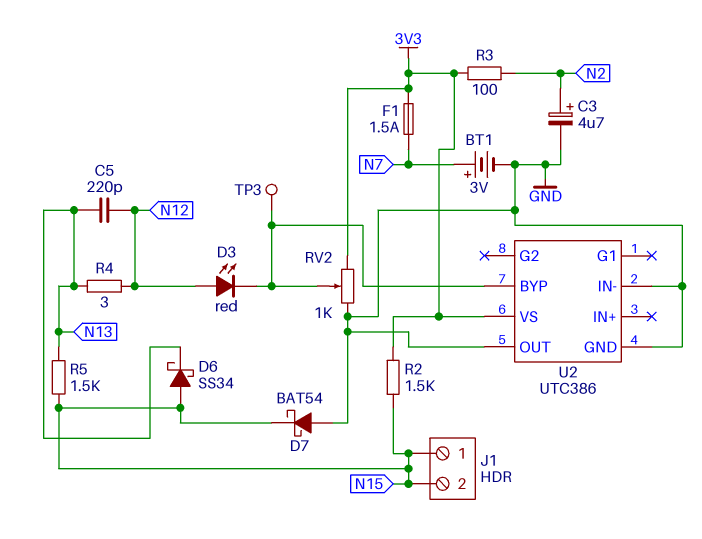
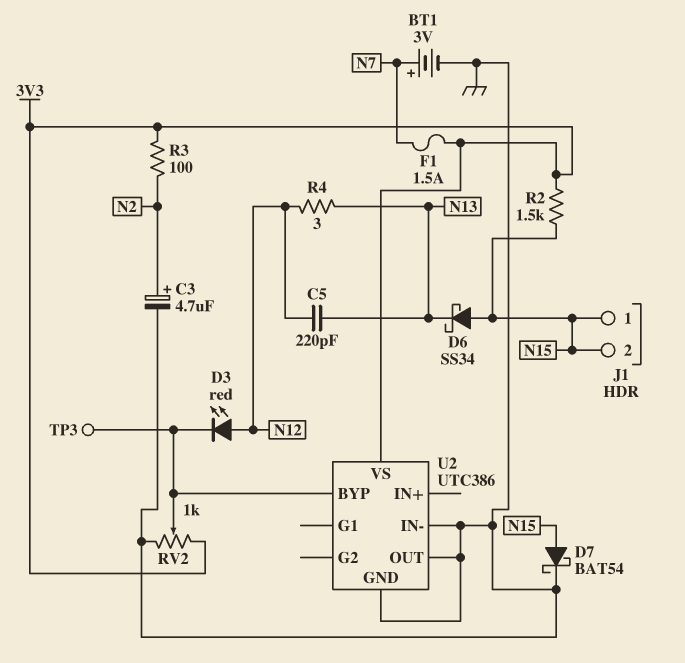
D7: schottky BAT54 (A GND, K N15) -> schottky BAT54 (A N15, K GND)
R5: 1.5k (N13, N15) -> none

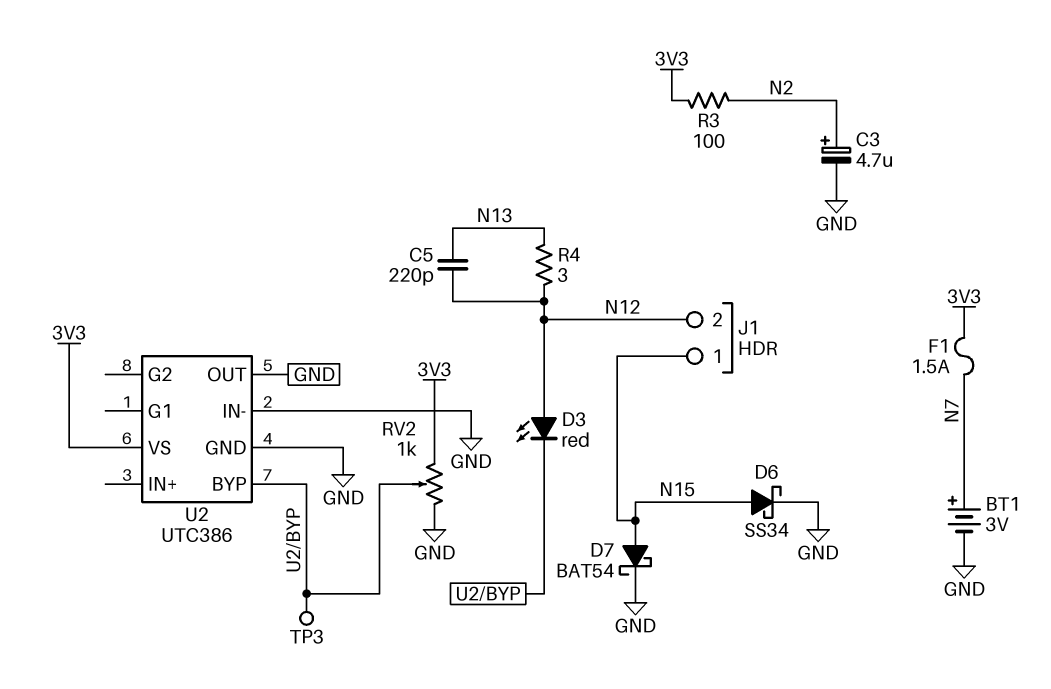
D6: schottky SS34 (A N15, K N13) -> schottky SS34 (A N15, K GND)
J1 pin 2: N15 -> N12
R2: 1.5k (3V3, N15) -> none

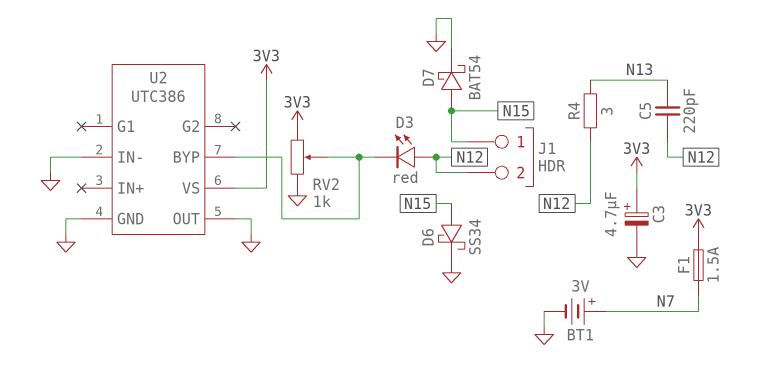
C3: 4.7uF (plus N2, minus GND) -> 4.7uF (plus 3V3, minus GND)
R3: 100 (3V3, N2) -> none
TP3: test point (U2/BYP) -> none

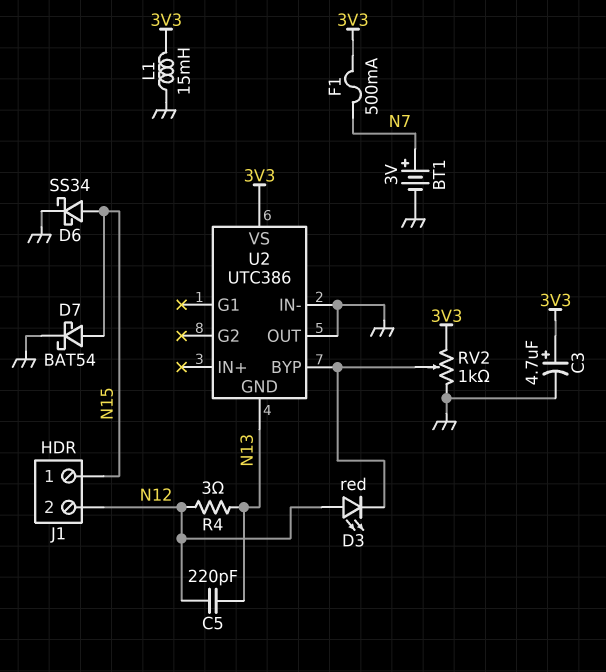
F1: 1.5A (3V3, N7) -> 500mA (3V3, N7)
L1: none -> 15mH (3V3, GND)
U2 pin GND: GND -> N13

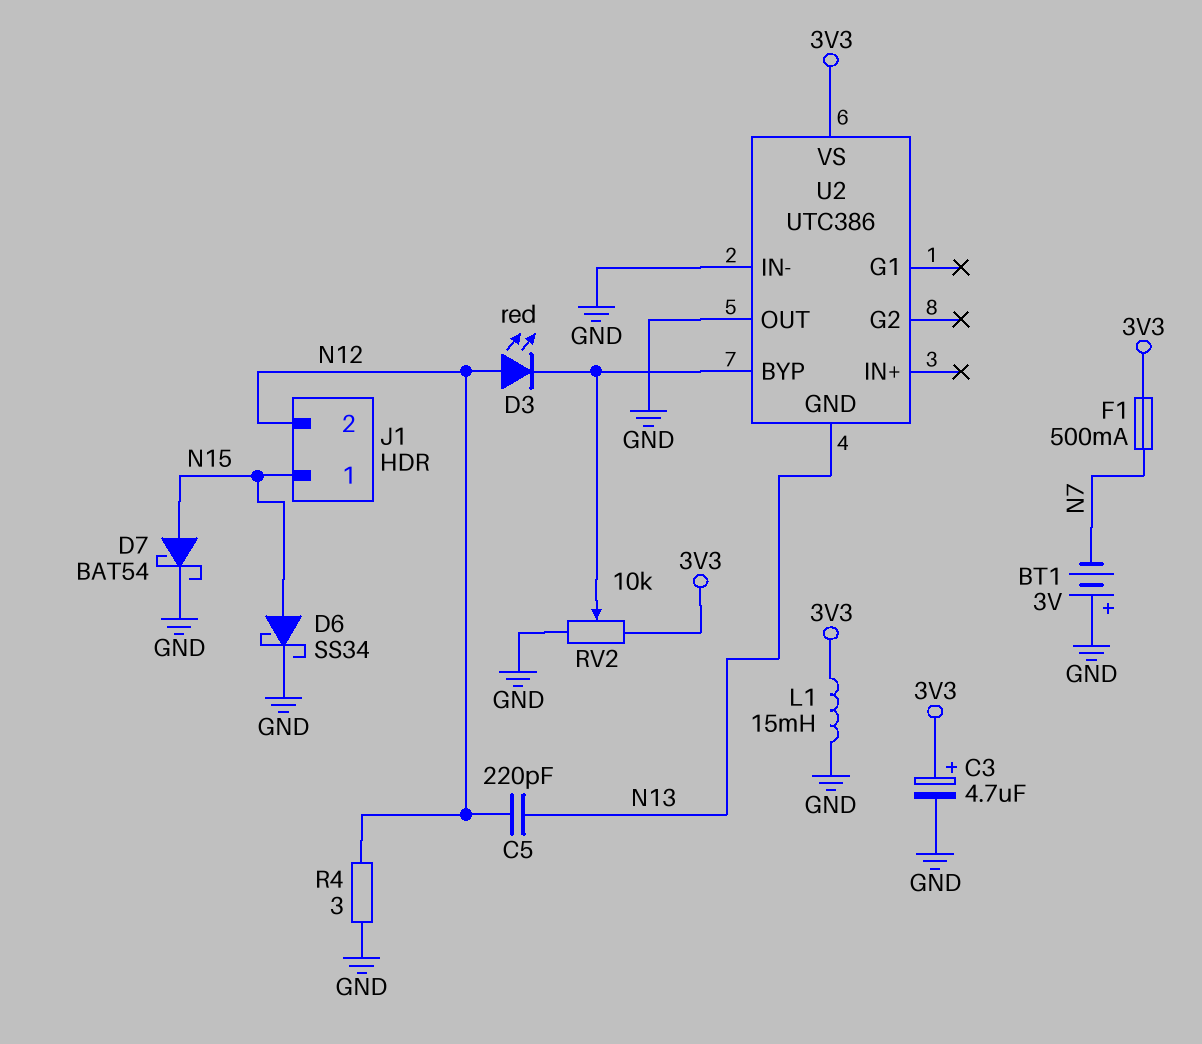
BT1: 3V (plus N7, minus GND) -> 3V (plus GND, minus N7)
R4: 3 (N12, N13) -> 3 (GND, N12)
RV2: 1k (3V3, GND, wiper U2/BYP) -> 10k (3V3, GND, wiper U2/BYP)

